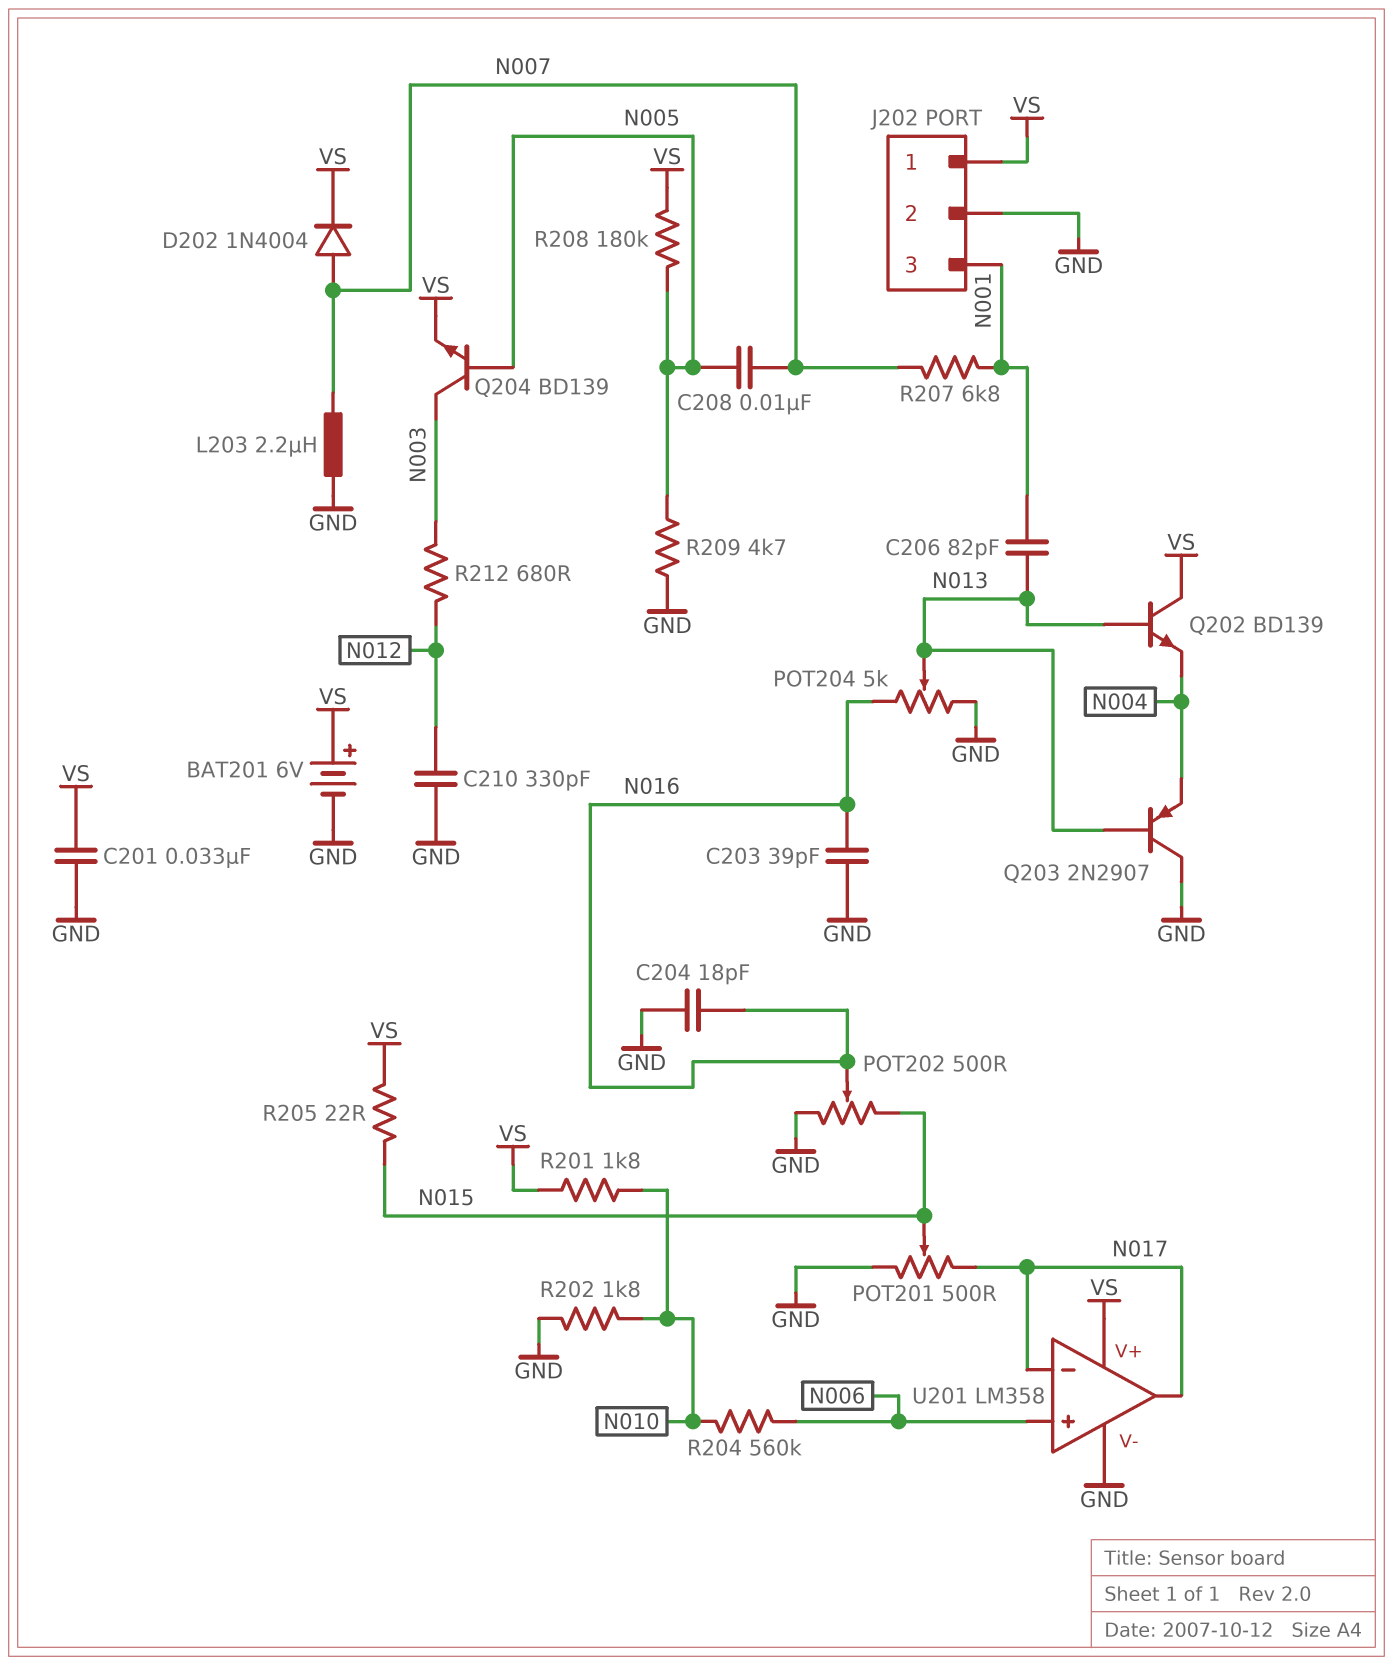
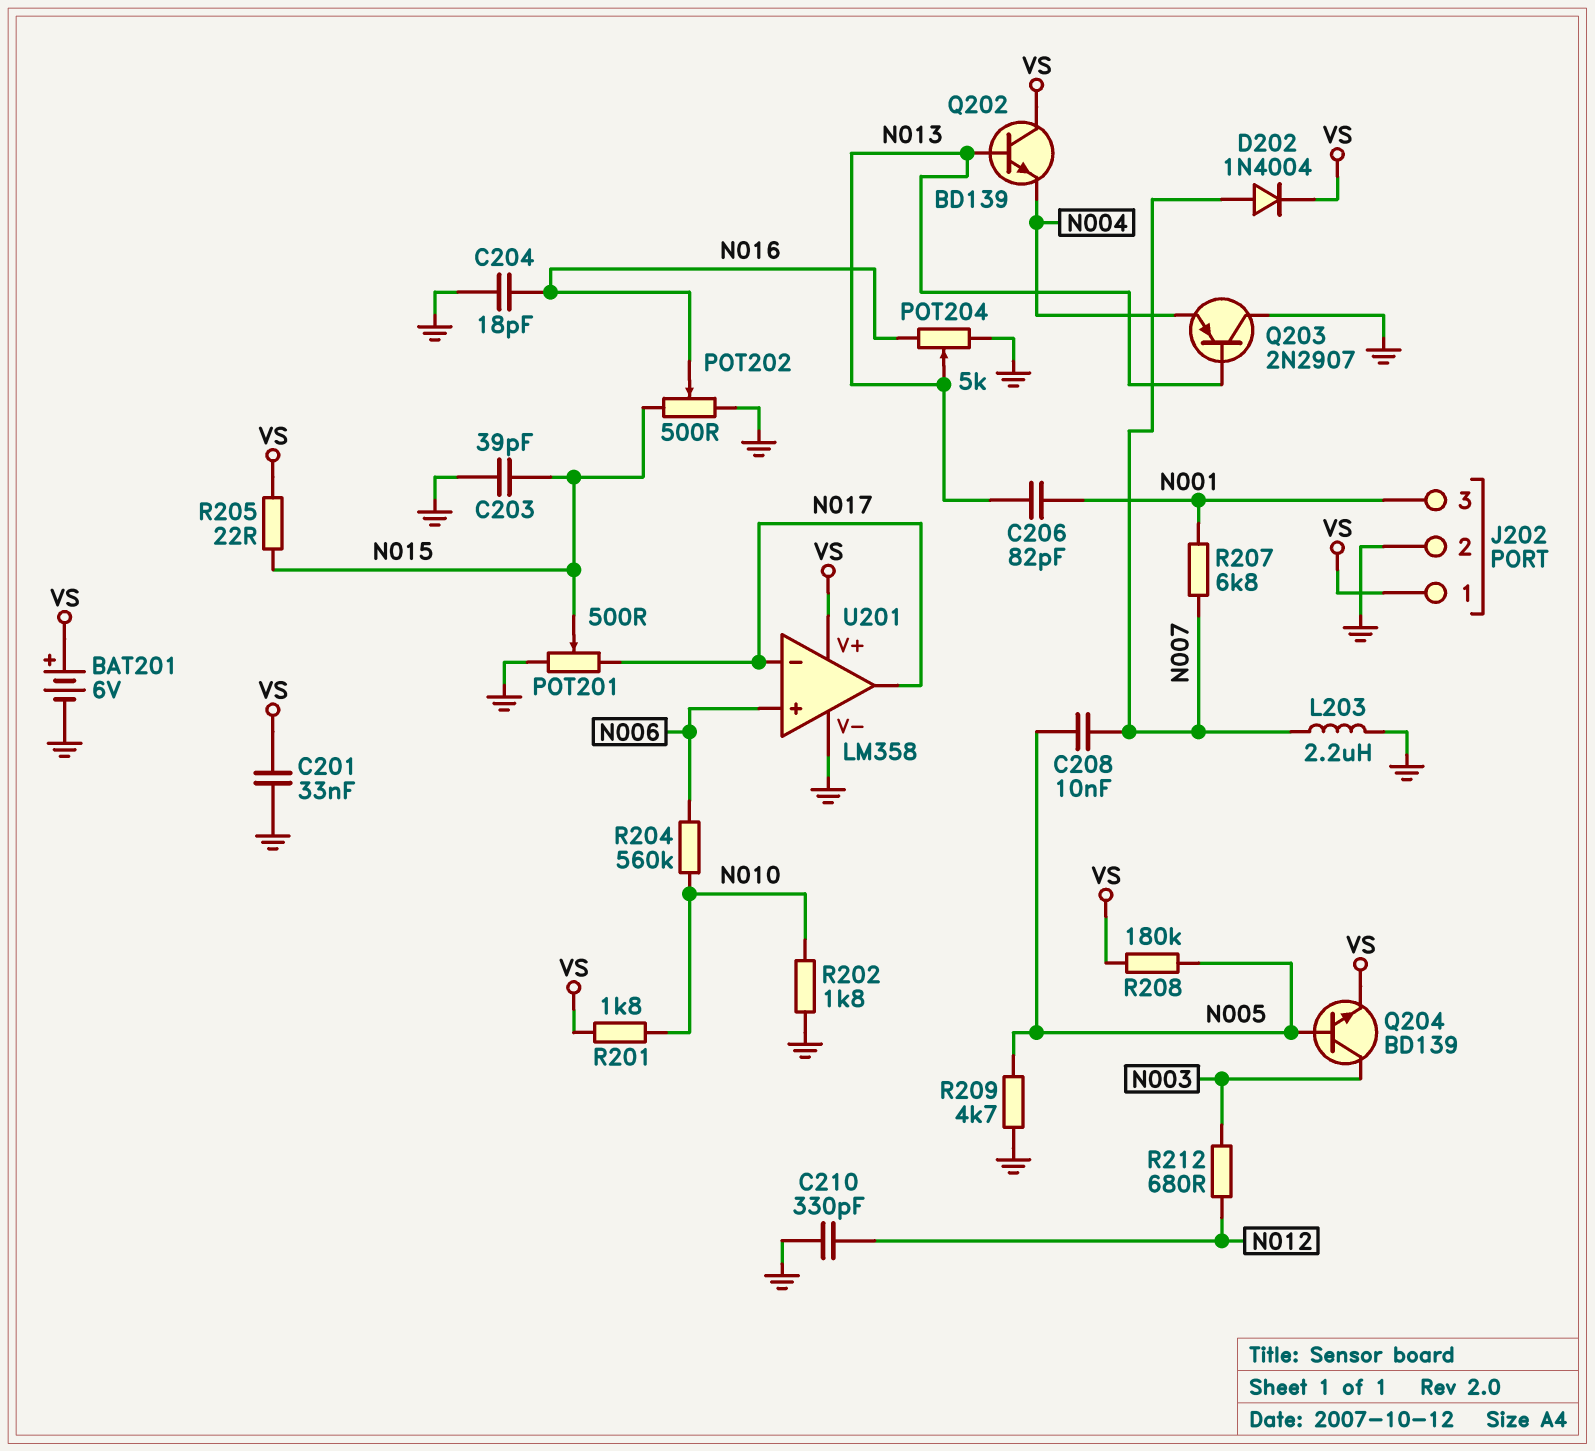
C203: 39pF (GND, N016) -> 39pF (GND, N015)

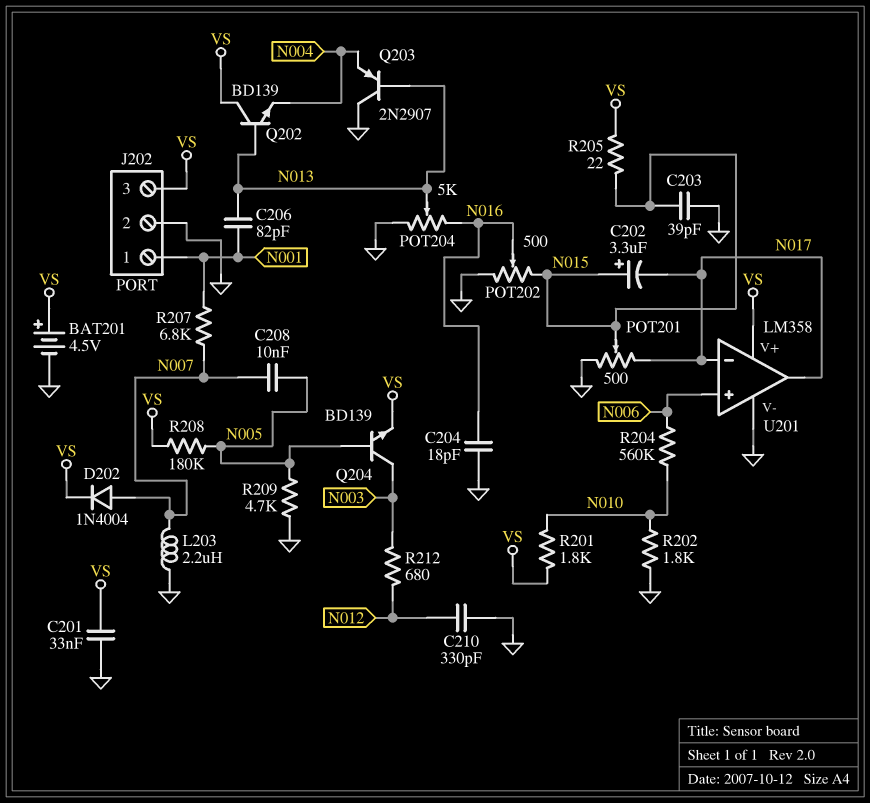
BAT201: 6V (plus VS, minus GND) -> 4.5V (plus VS, minus GND)
C202: none -> 3.3uF (plus N015, minus N017)
J202 pin 1: VS -> N001
J202 pin 3: N001 -> VS

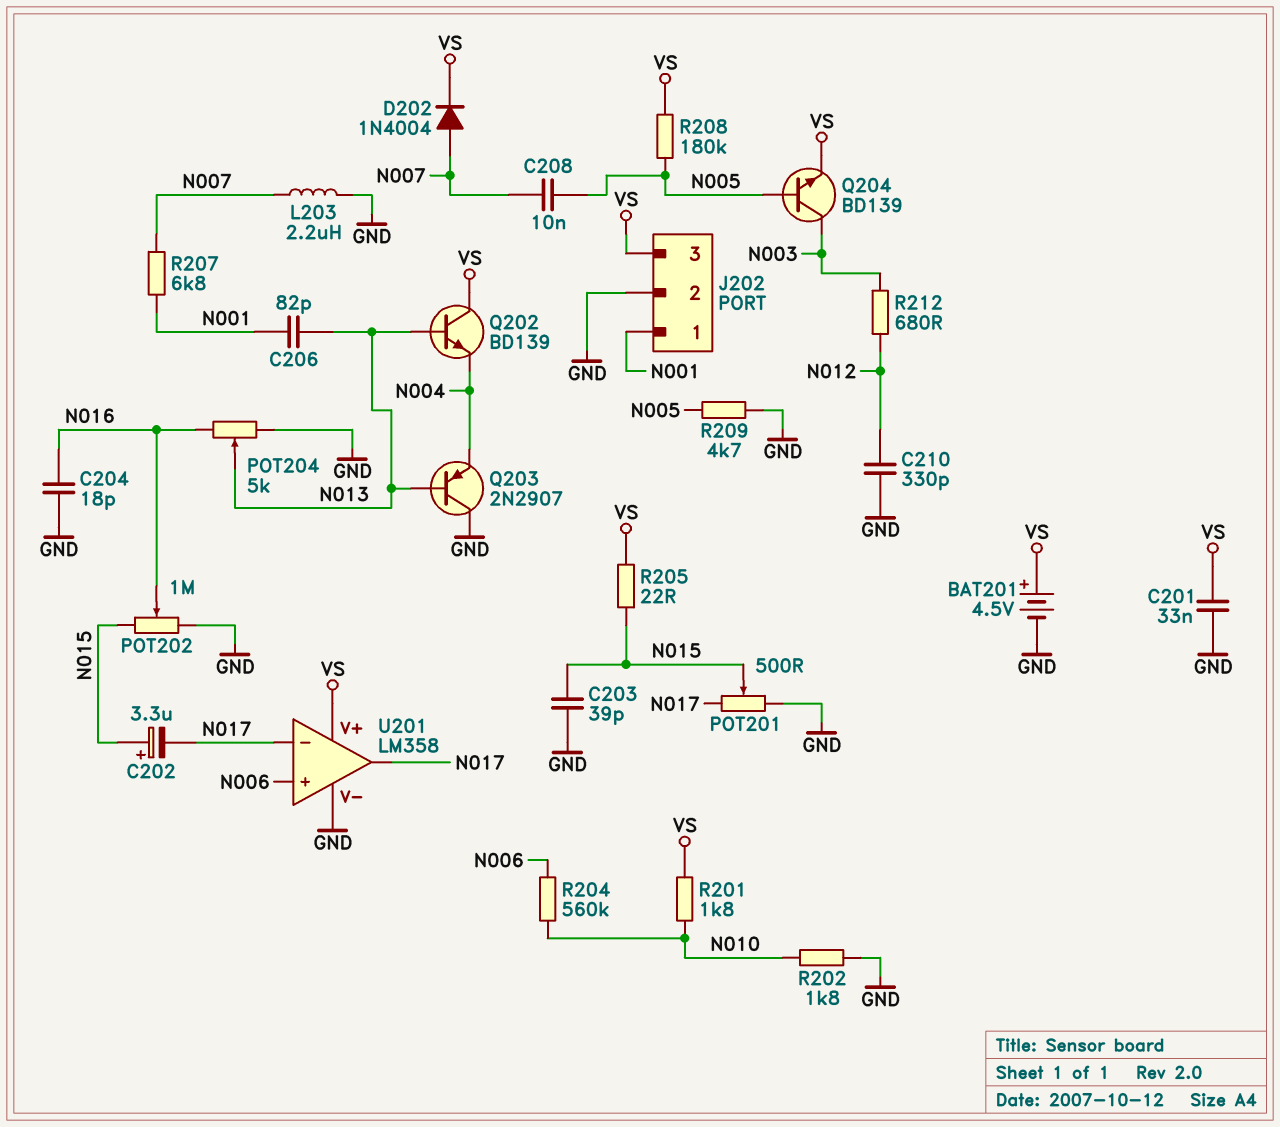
POT202: 500 (GND, N015, wiper N016) -> 1M (GND, N015, wiper N016)

